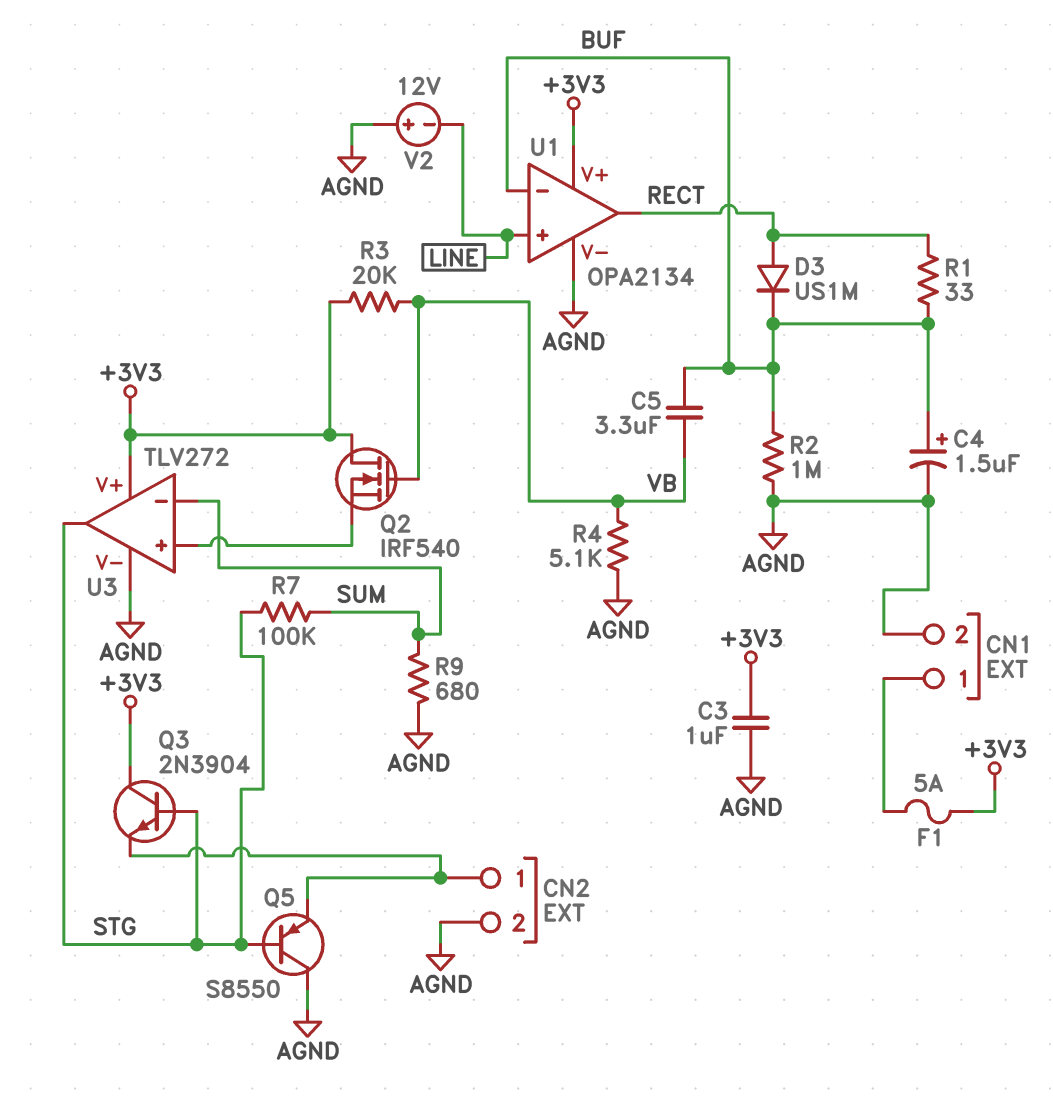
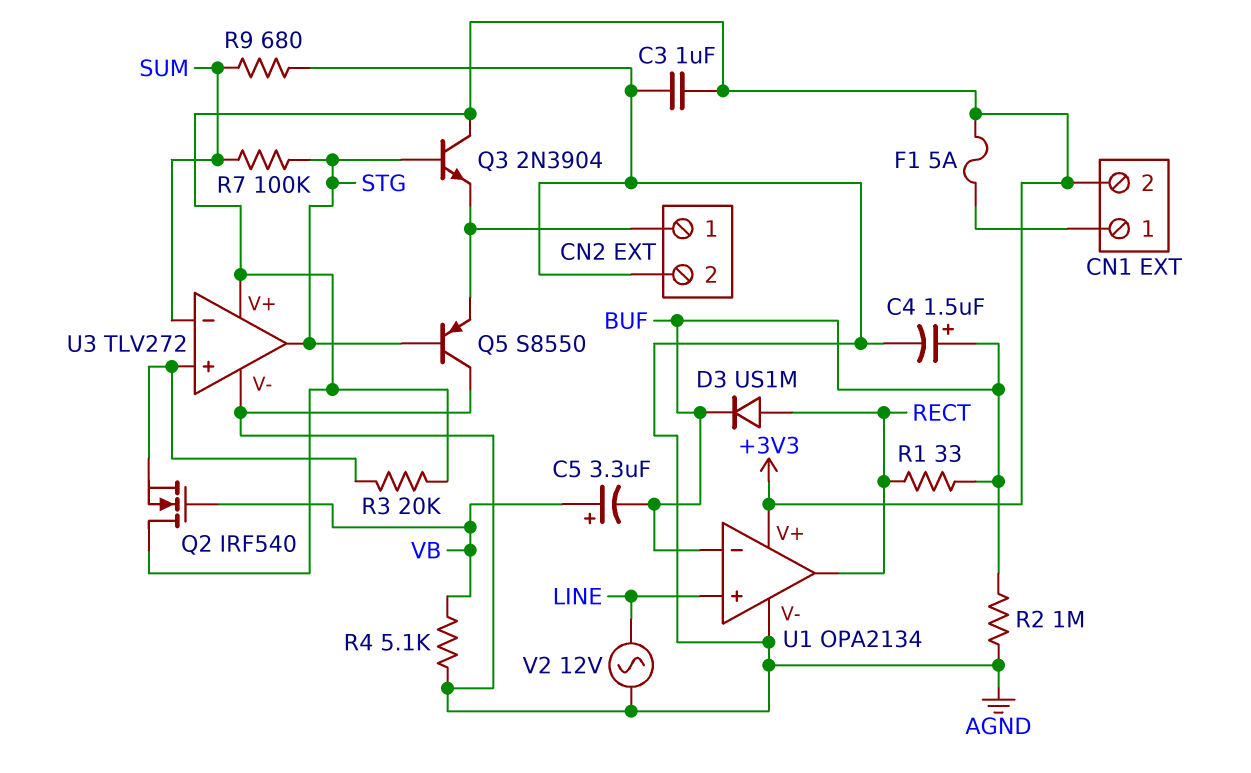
C5: 3.3uF (BUF, VB) -> 3.3uF (plus VB, minus BUF)
CN1 pin 2: AGND -> +3V3
R3: 20k (+3V3, VB) -> 20k (+3V3, U3/in+)
V2: 12V (plus AGND, minus LINE) -> AC 12V (AGND, LINE)

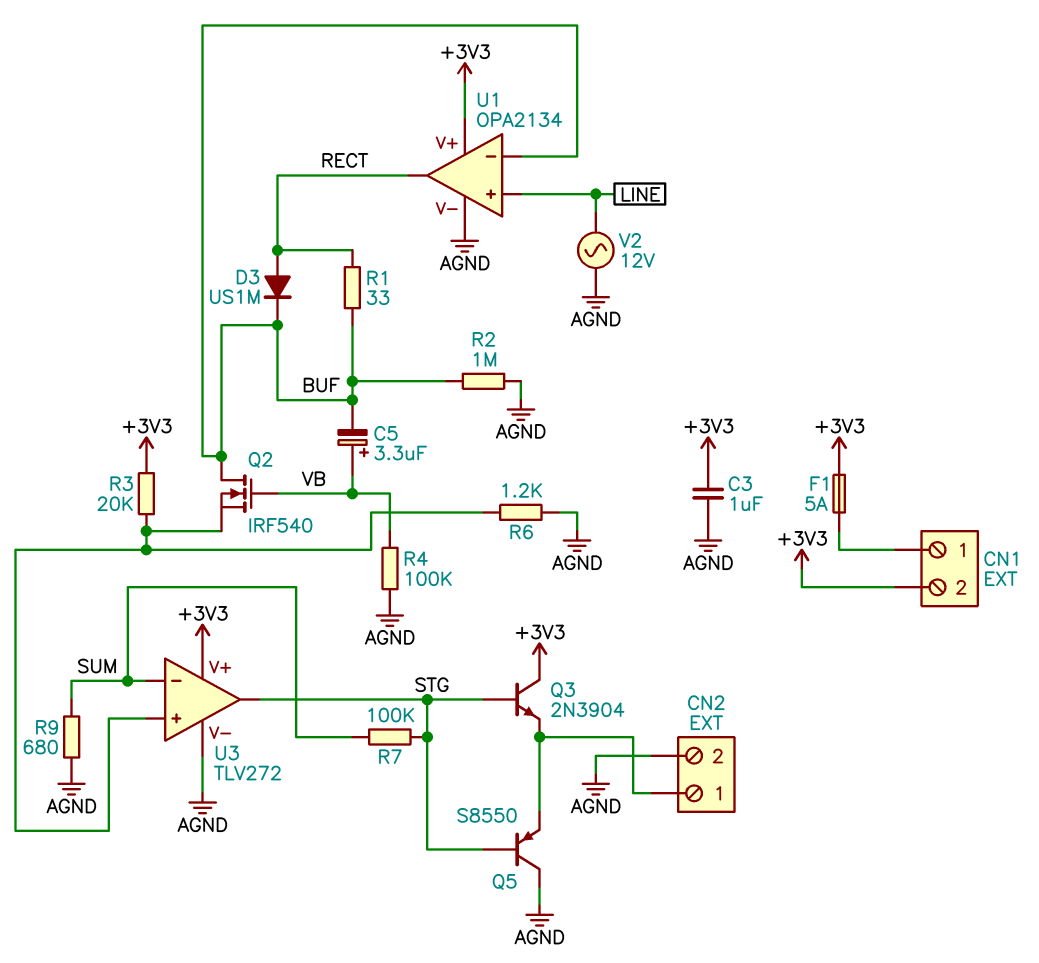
C4: 1.5uF (plus BUF, minus AGND) -> none
Q2: NMOS IRF540 (G VB, D +3V3, S U3/in+) -> NMOS IRF540 (G VB, D BUF, S U3/in+)
R4: 5.1k (AGND, VB) -> 100k (AGND, VB)
R6: none -> 1.2k (AGND, U3/in+)

